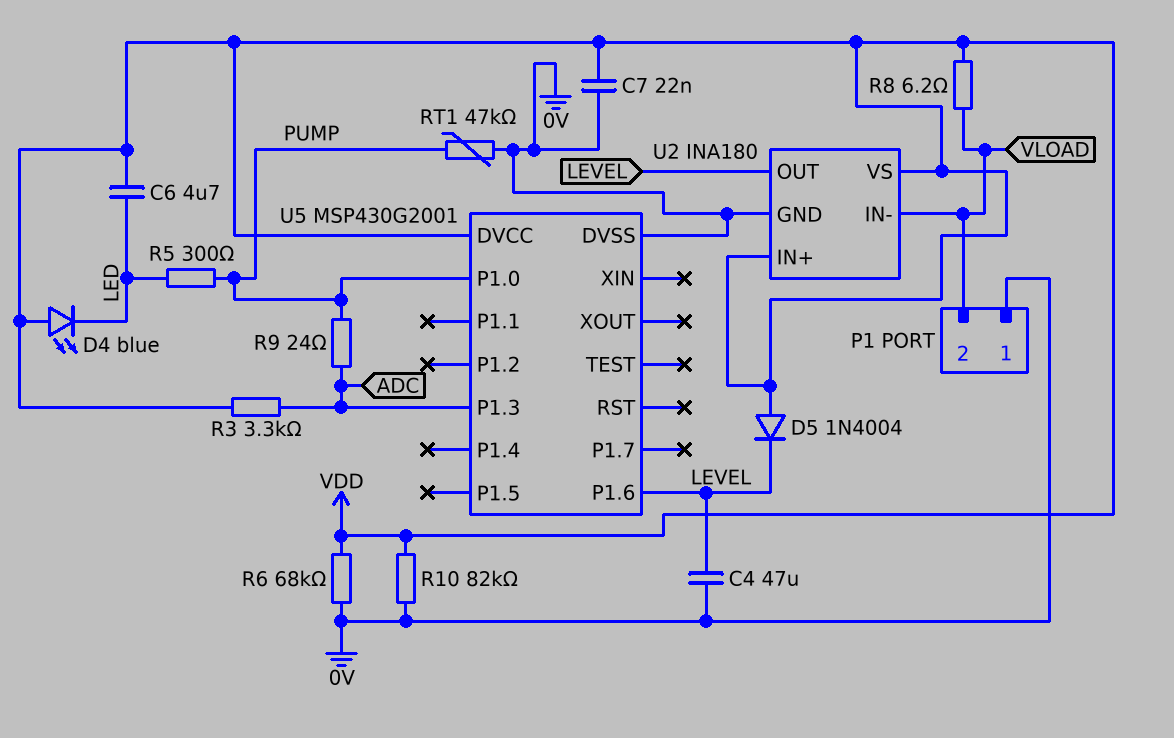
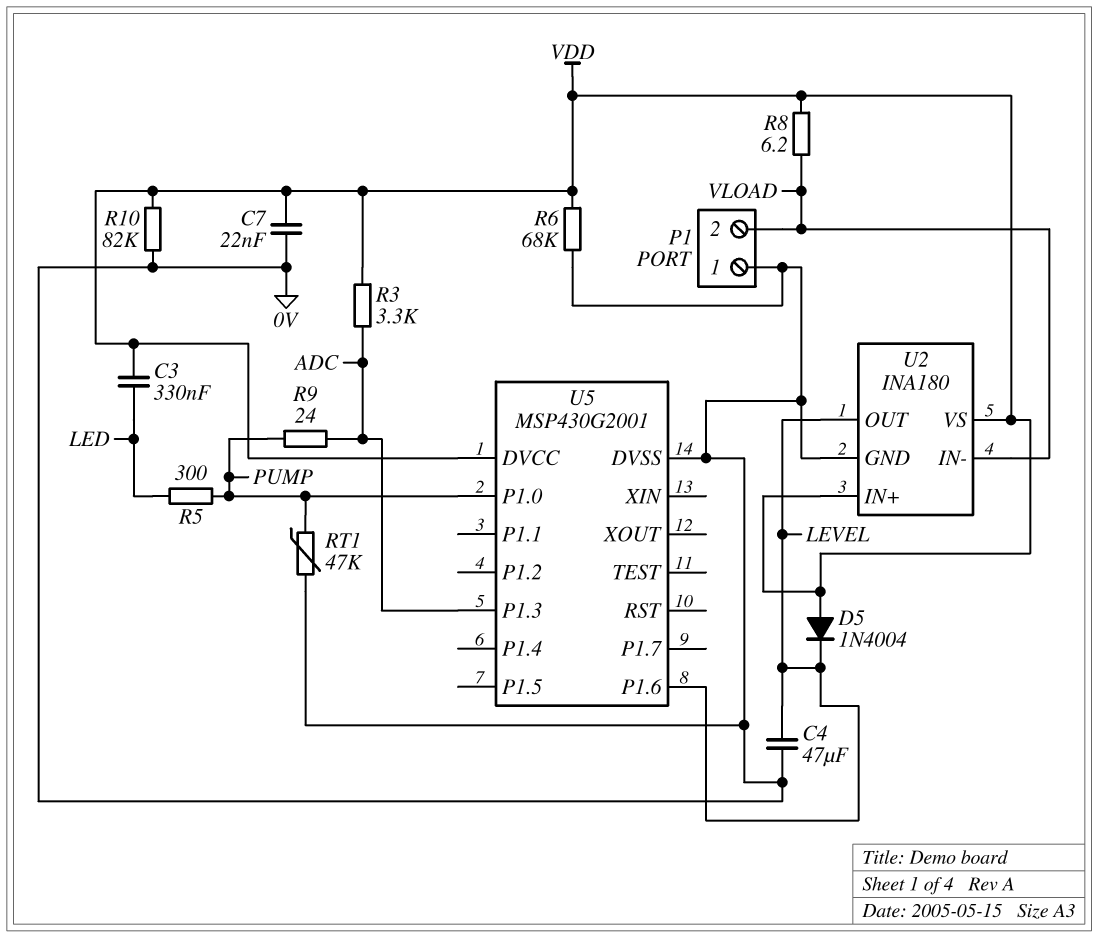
C3: none -> 330nF (LED, VDD)
C6: 4.7uF (LED, VDD) -> none
D4: LED blue (A VDD, K LED) -> none

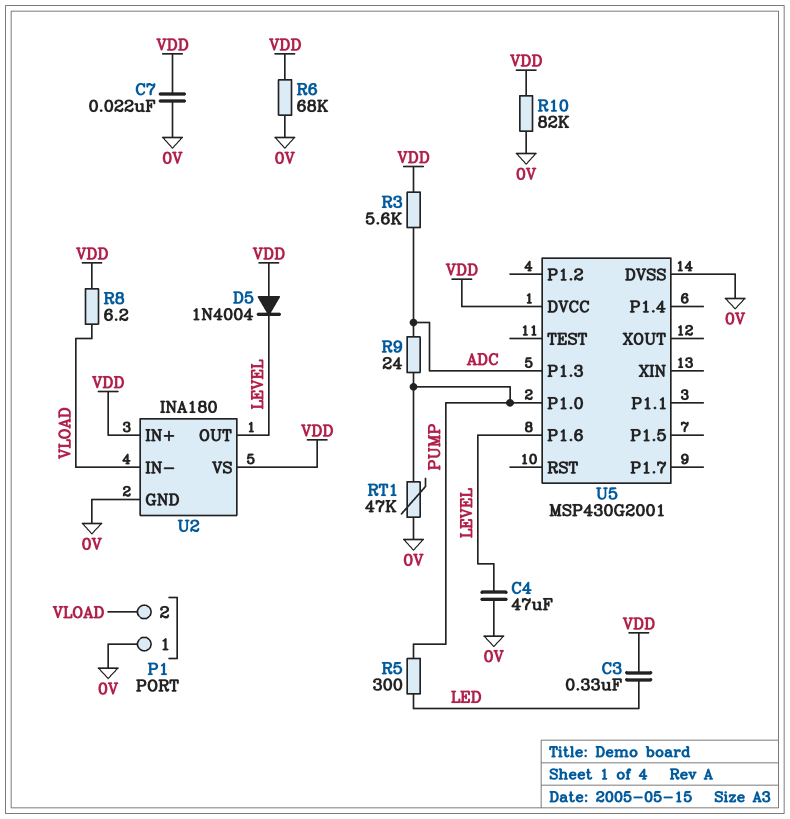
R3: 3.3k (ADC, VDD) -> 5.6k (ADC, VDD)

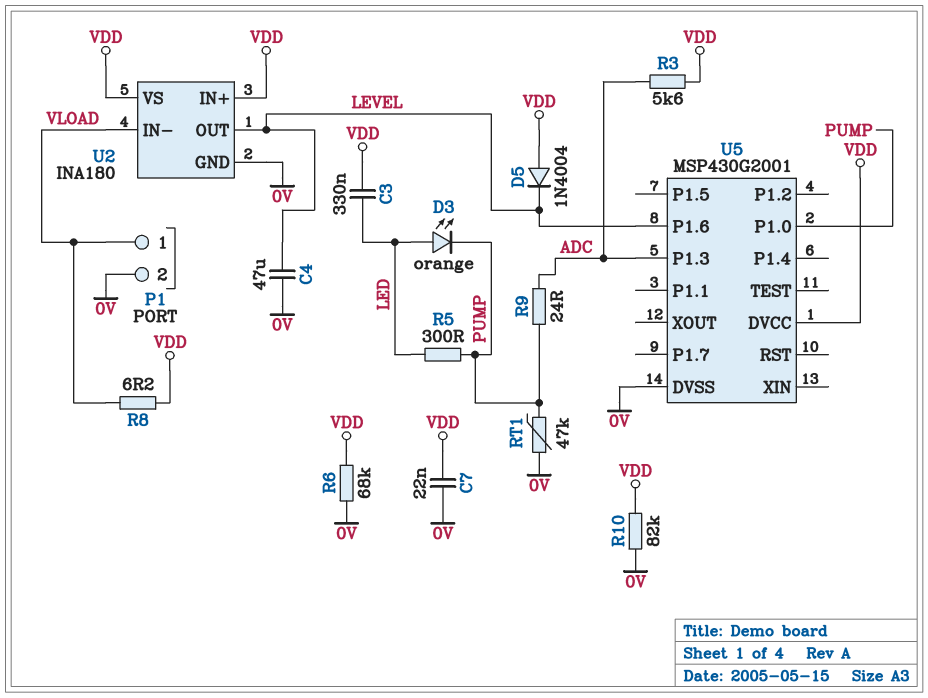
D3: none -> LED orange (A LED, K PUMP)
P1 pin 1: 0V -> VLOAD
P1 pin 2: VLOAD -> 0V

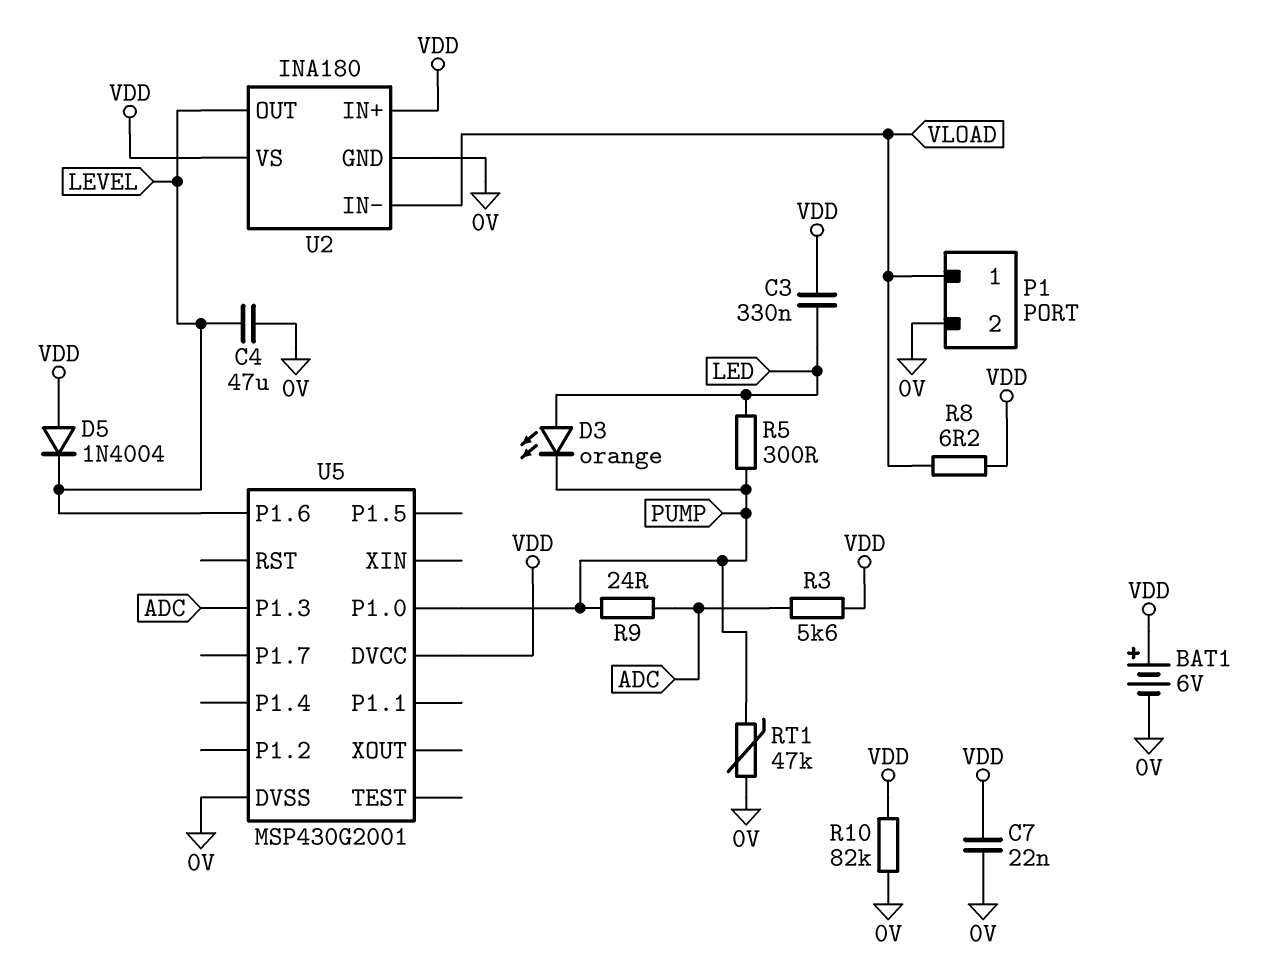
BAT1: none -> 6V (plus VDD, minus 0V)
R6: 68k (0V, VDD) -> none

